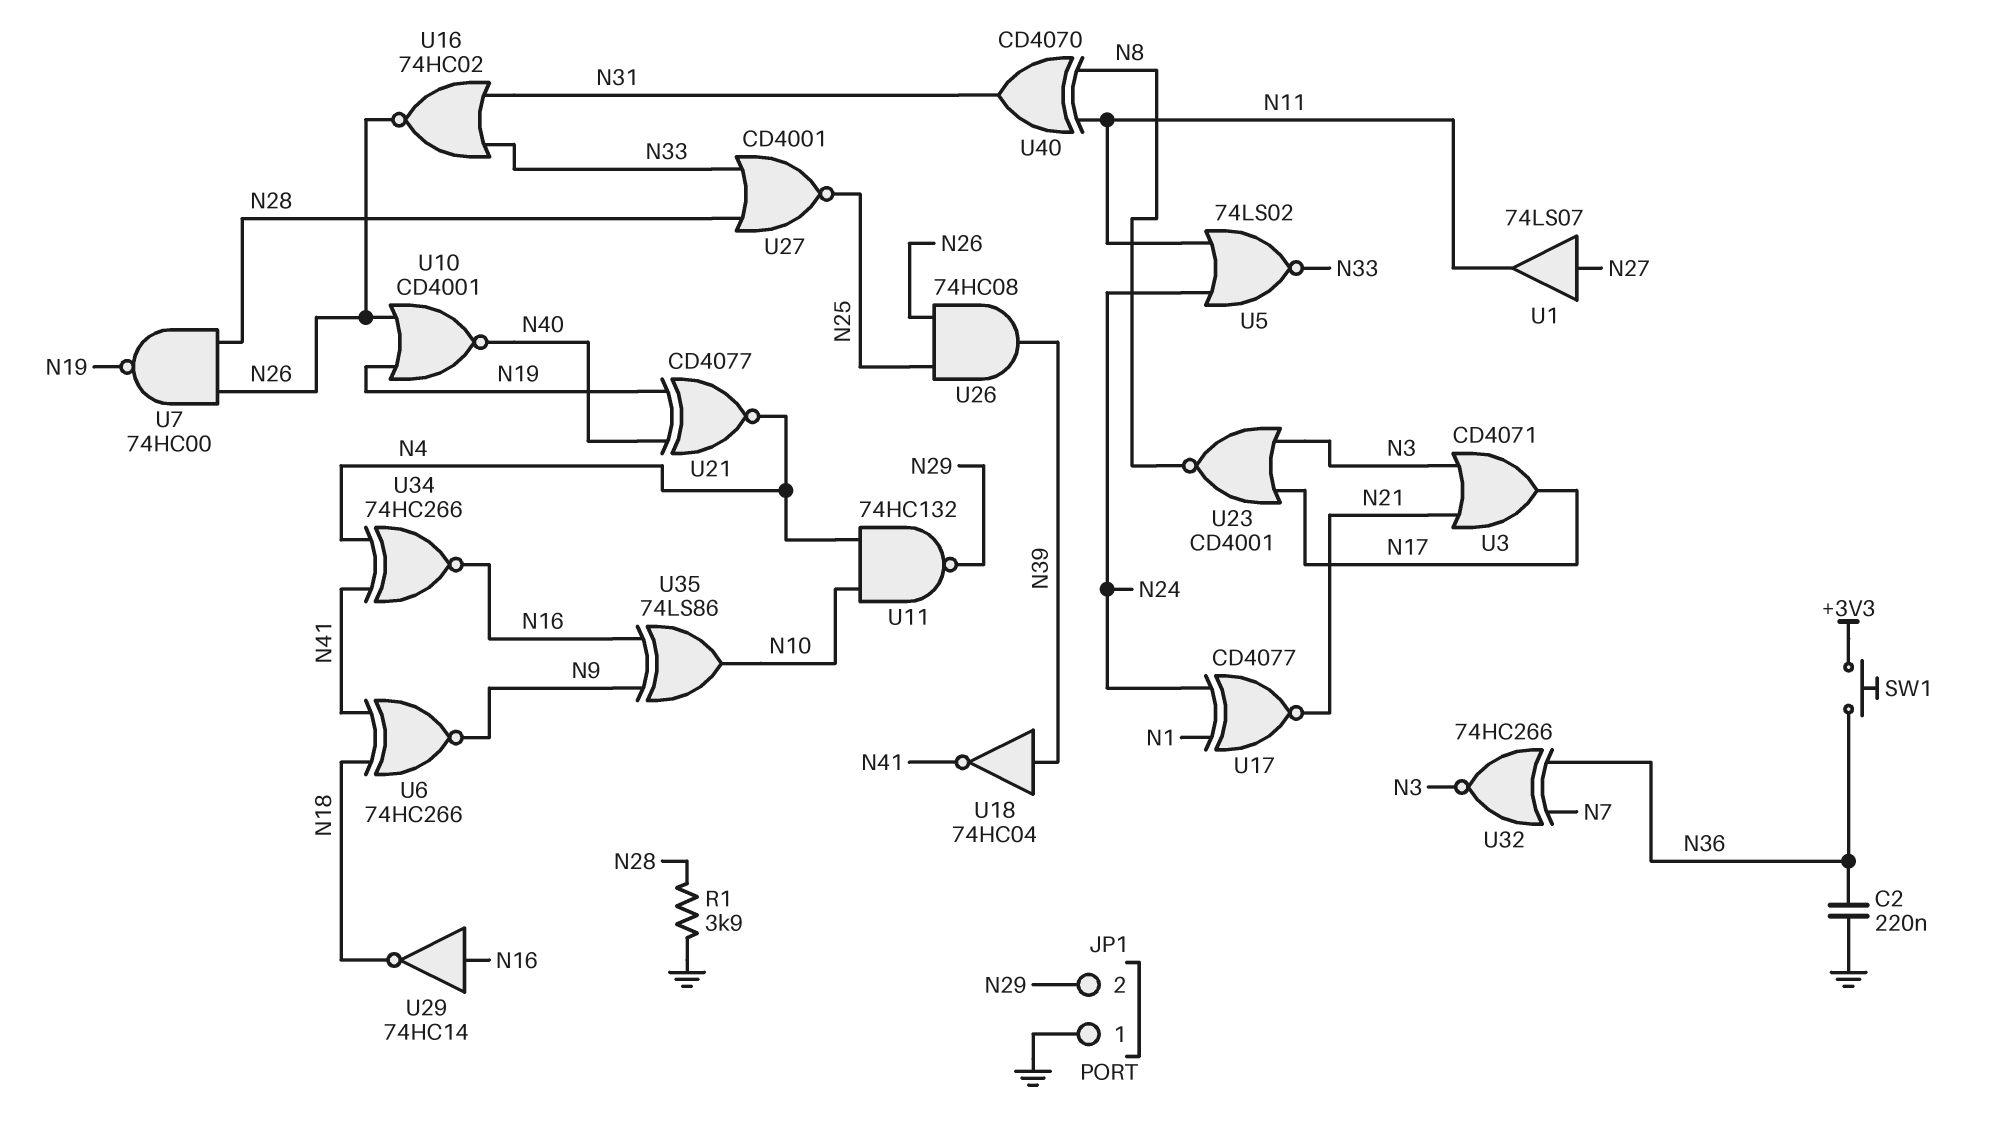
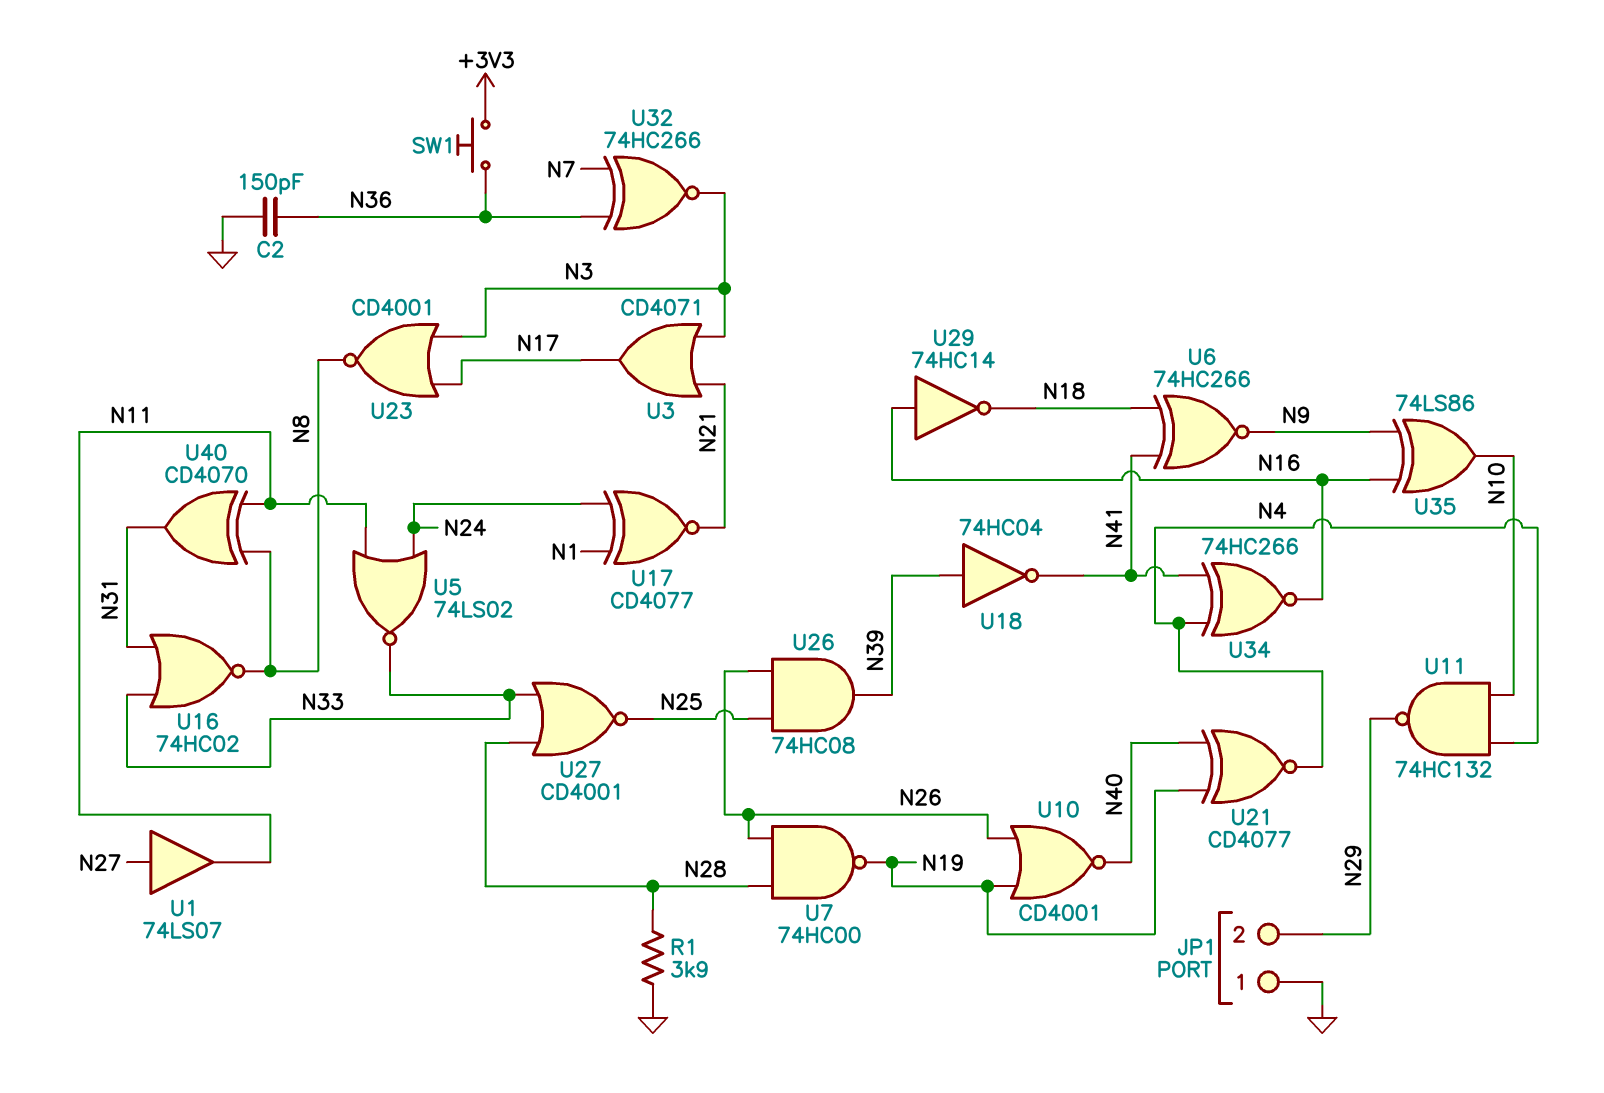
C2: 220nF (GND, N36) -> 150pF (GND, N36)
U16: NOR 74HC02 (in N31, in N33, out N26) -> NOR 74HC02 (in N31, in N33, out N8)

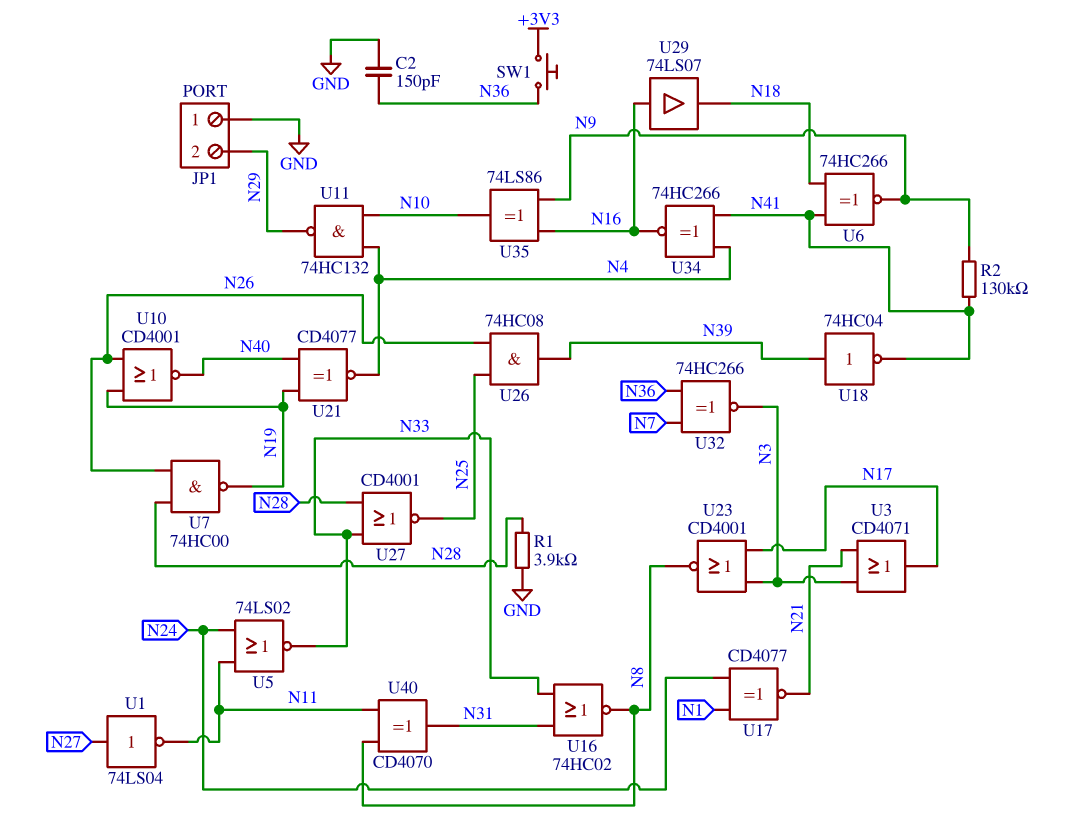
R2: none -> 130k (N9, N41)
U1: buffer 74LS07 (in N27, out N11) -> NOT 74LS04 (in N27, out N11)
U29: NOT 74HC14 (in N16, out N18) -> buffer 74LS07 (in N16, out N18)

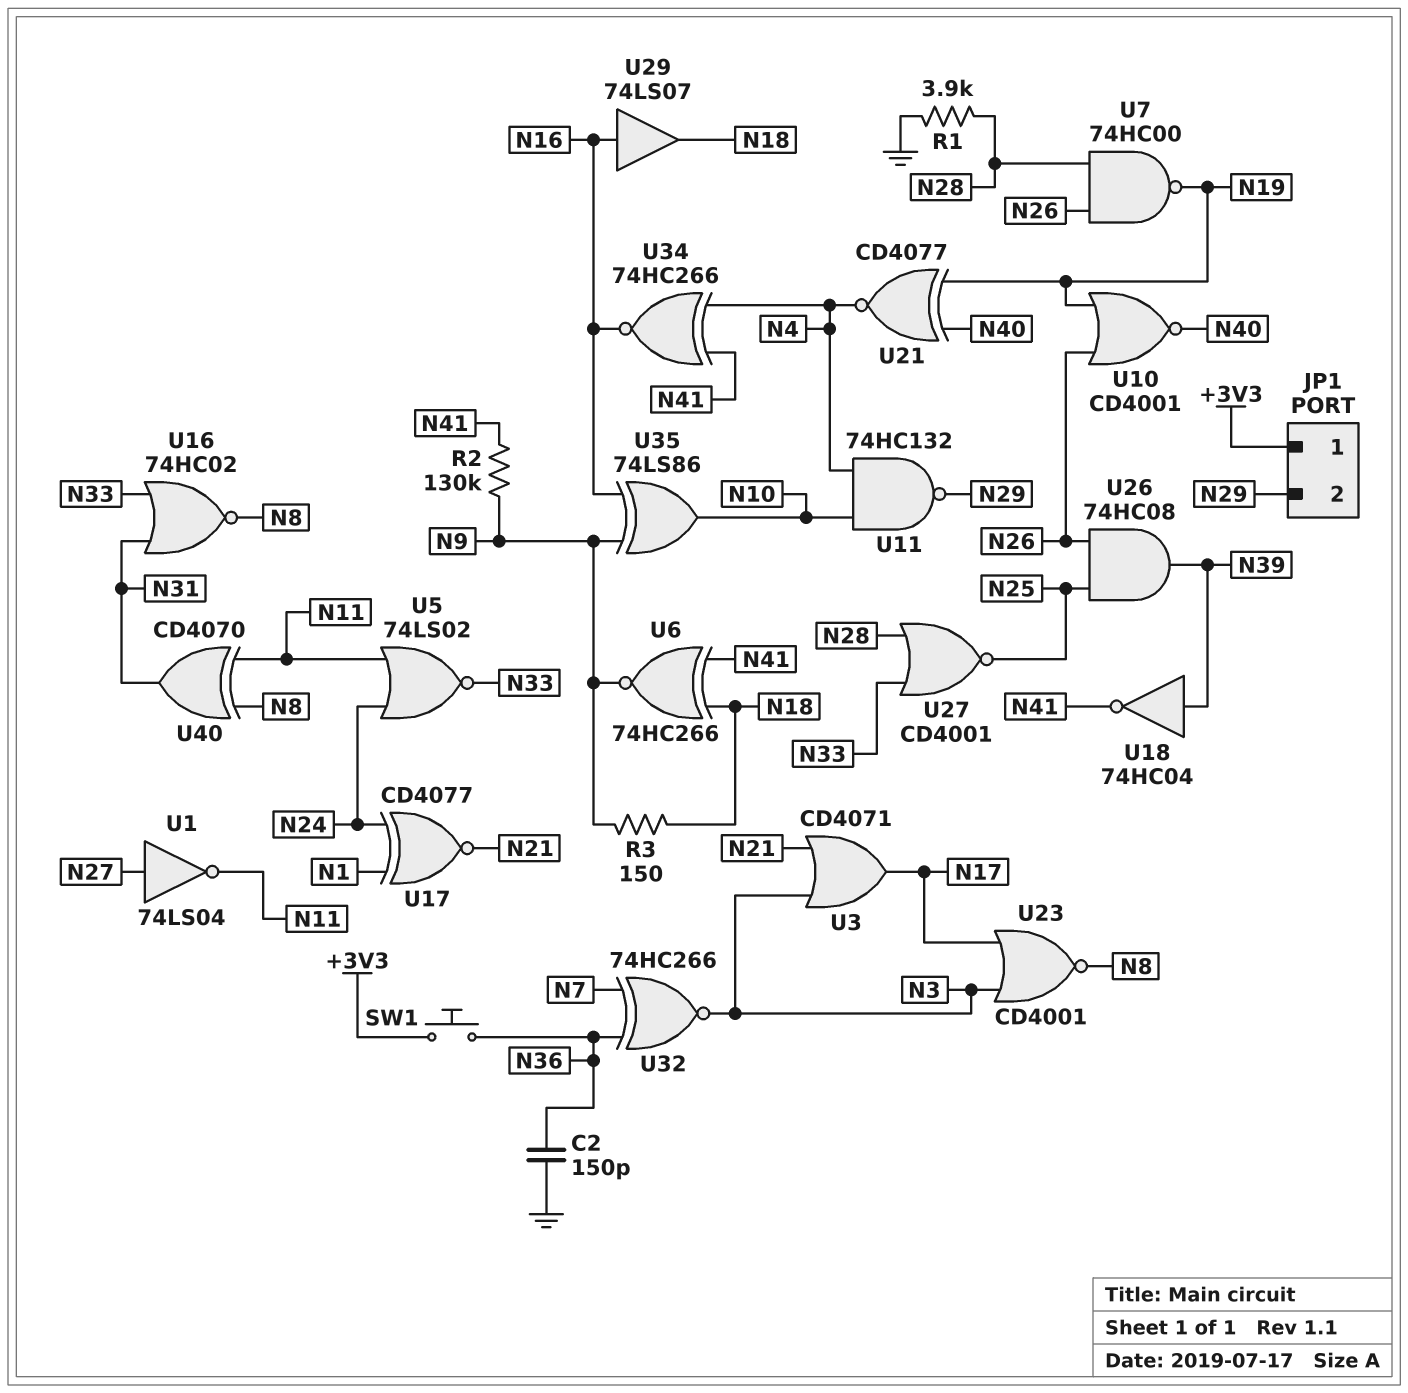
JP1 pin 1: GND -> +3V3
R3: none -> 150 (N9, N18)

